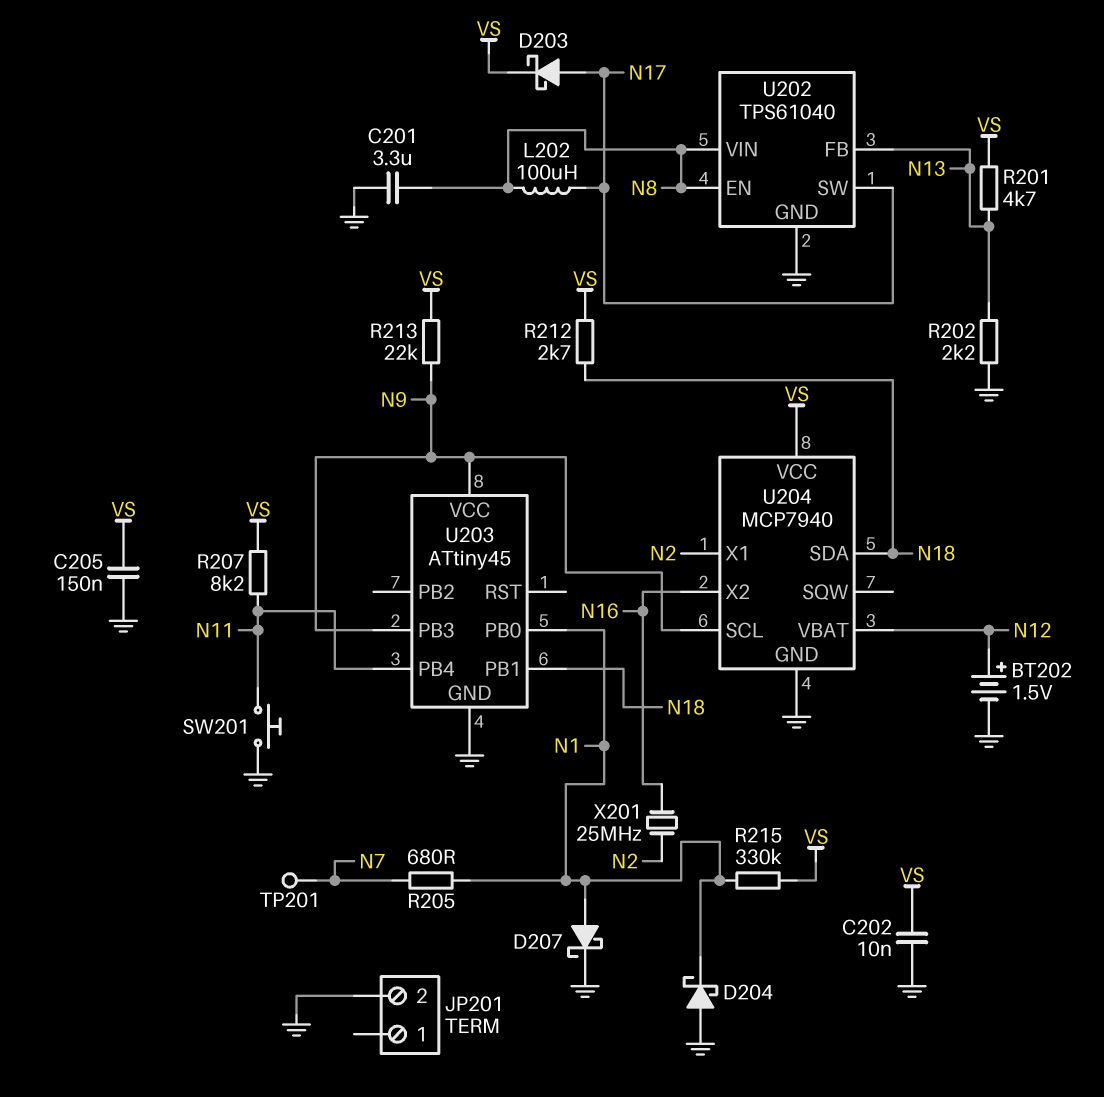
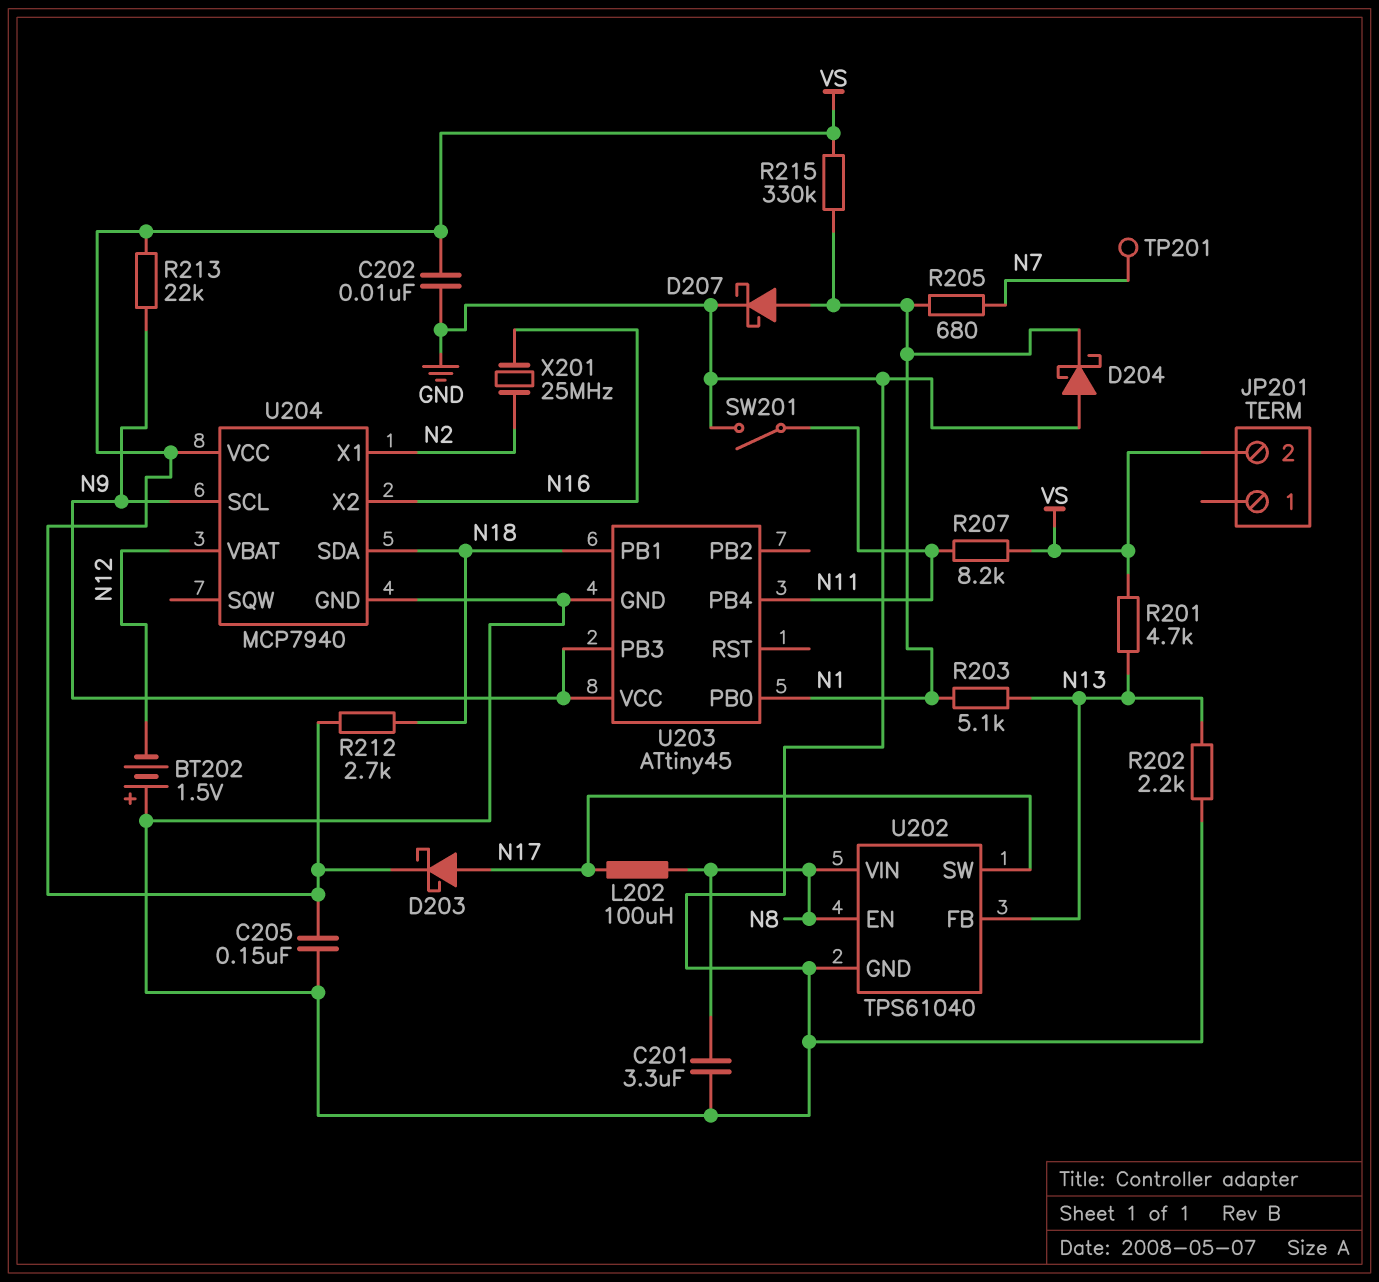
BT202: 1.5V (plus N12, minus GND) -> 1.5V (plus GND, minus N12)
JP201 pin 2: GND -> VS
R203: none -> 5.1k (N1, N13)
SW201: button (GND, N11) -> switch (GND, N11)

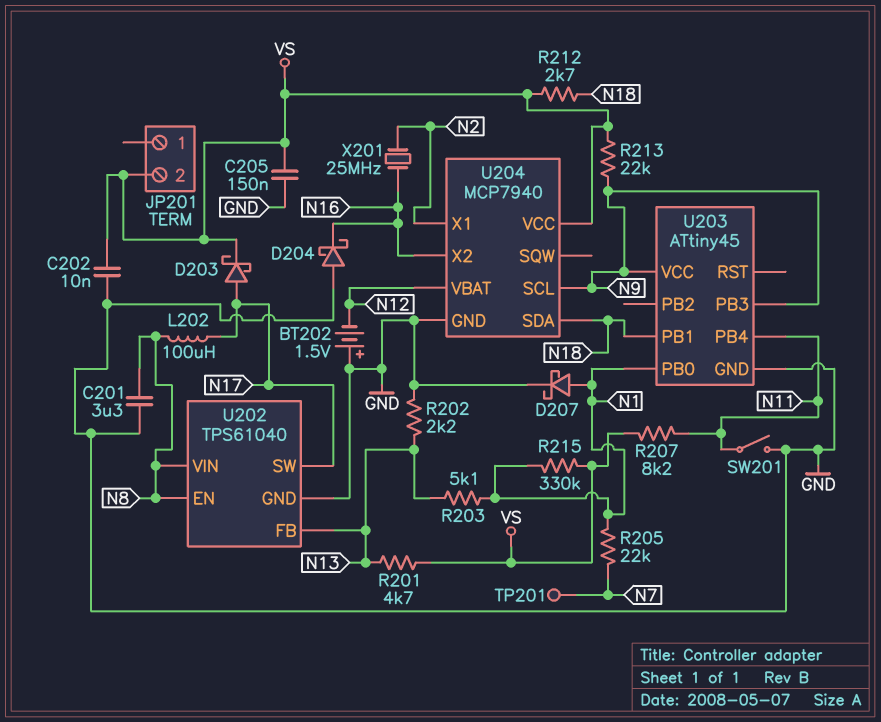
D204: schottky (A GND, K N1) -> schottky (A GND, K N16)
R205: 680 (N1, N7) -> 22k (N1, N7)

